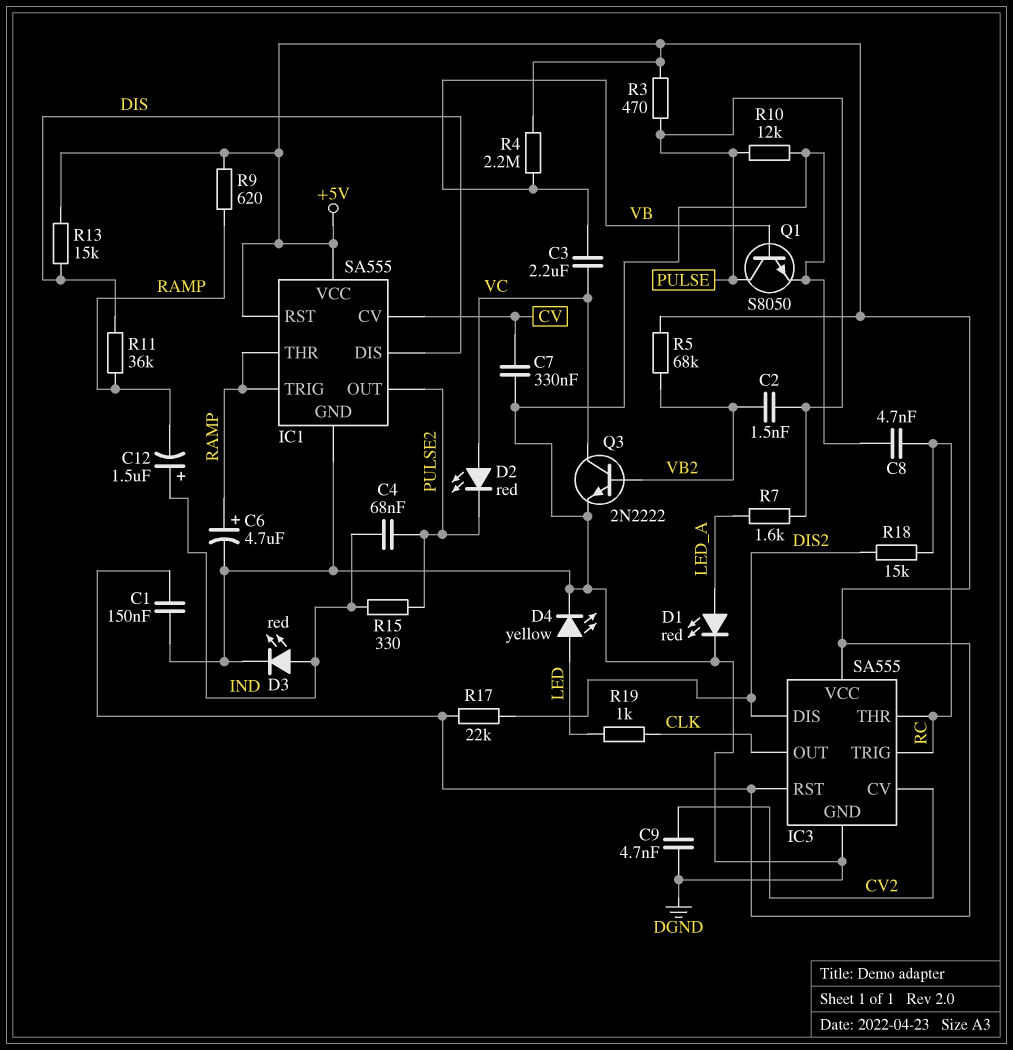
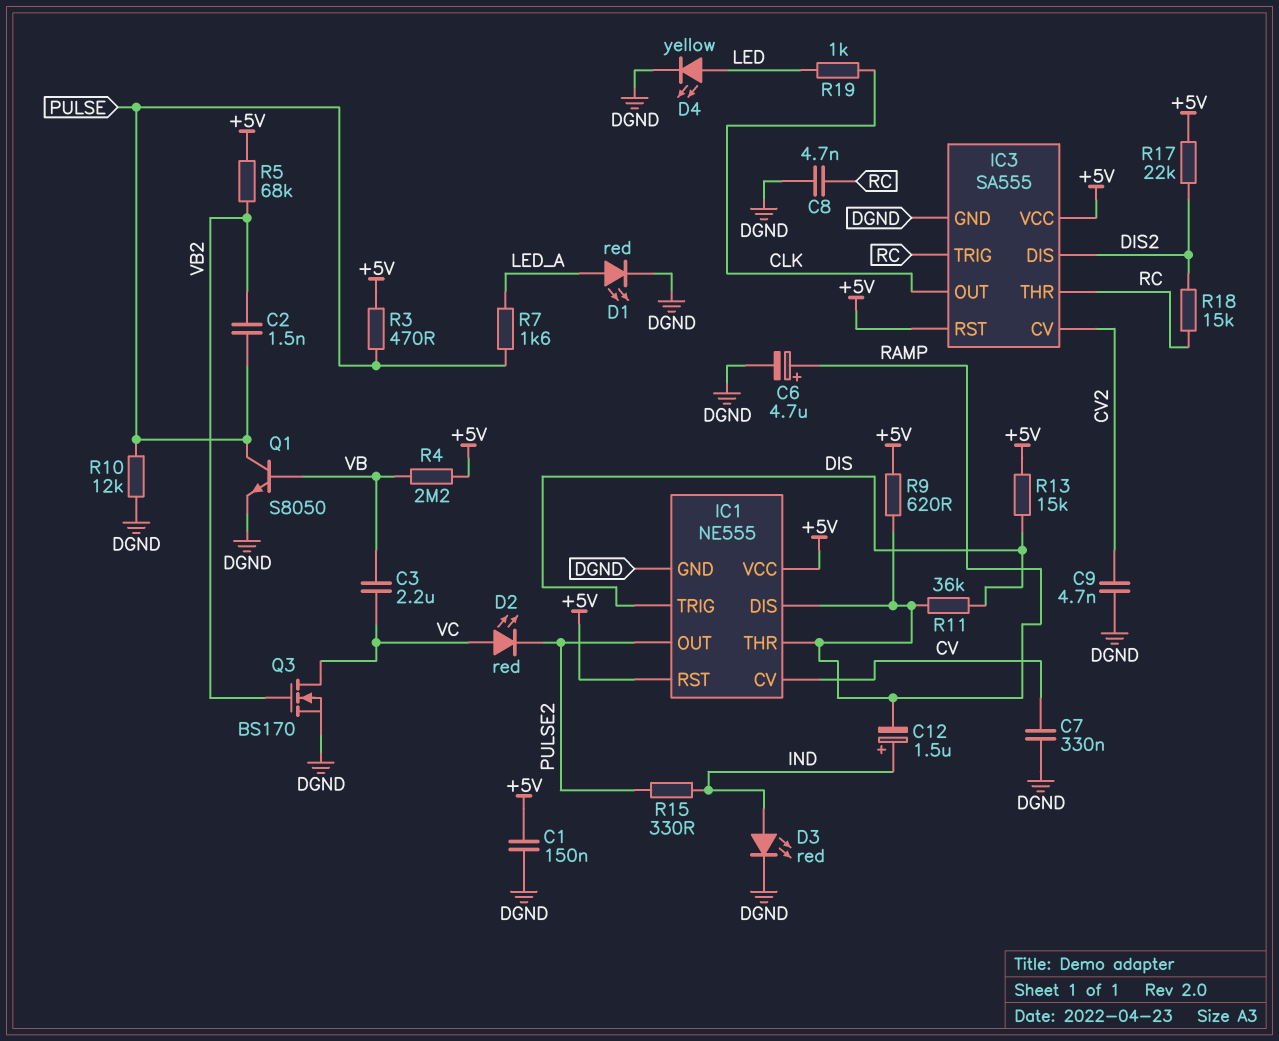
C4: 68nF (IND, PULSE2) -> none
IC1: SA555 -> NE555
IC1 pin DIS: DIS -> RAMP
IC1 pin TRIG: RAMP -> DIS
Q3: NPN 2N2222 (B VB2, C VC, E DGND) -> NMOS BS170 (G VB2, D VC, S DGND)

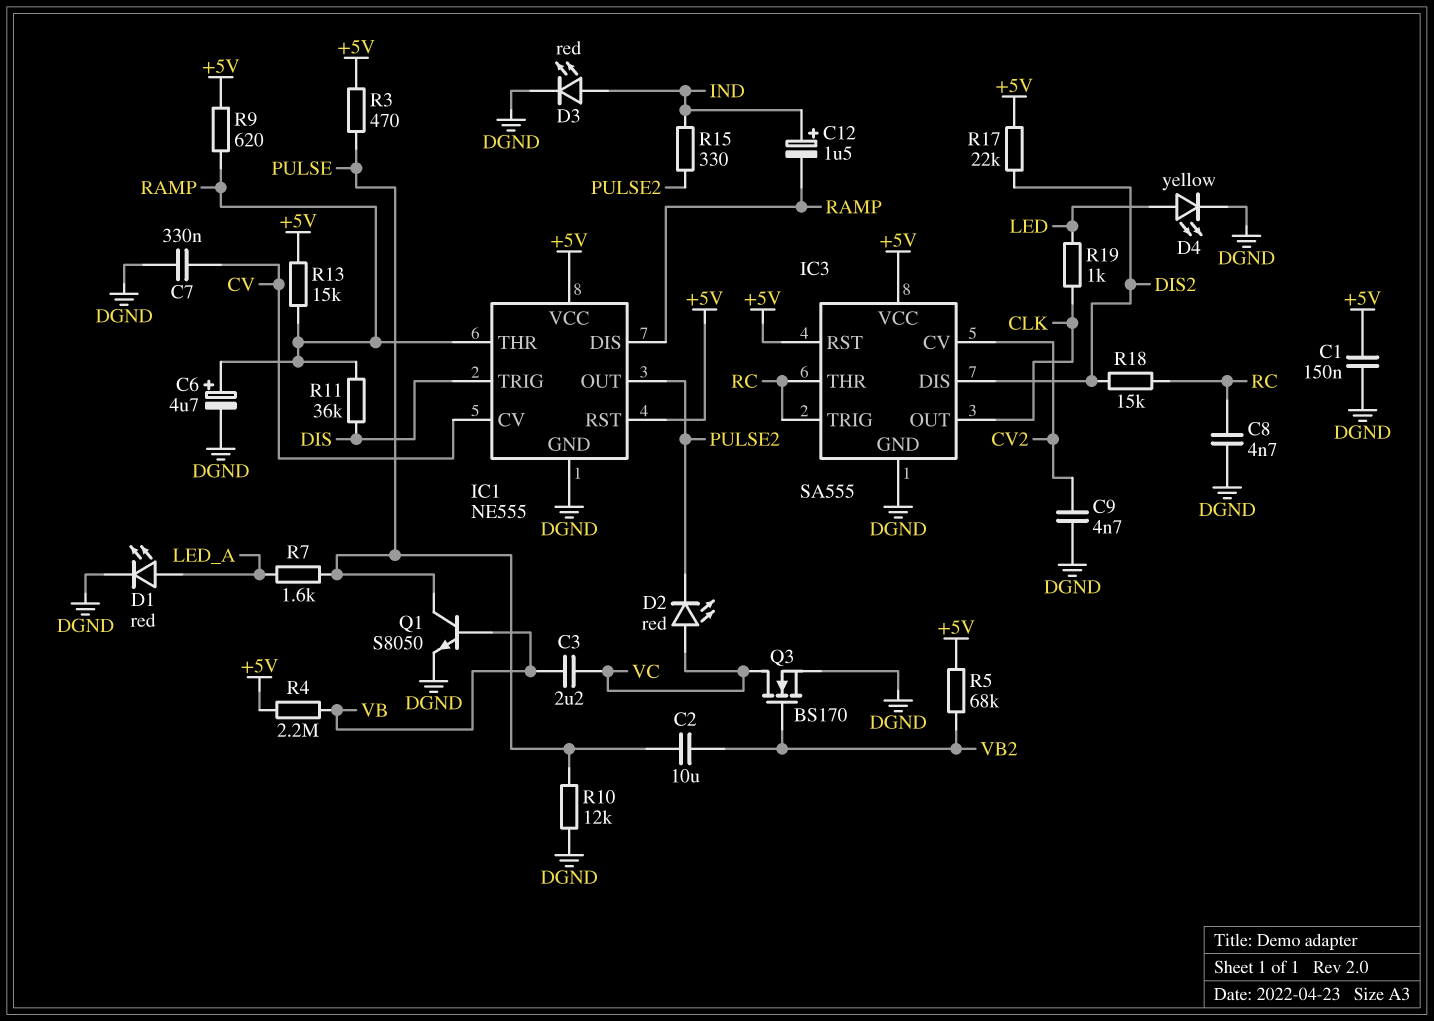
C2: 1.5nF (PULSE, VB2) -> 10uF (PULSE, VB2)
R13: 15k (+5V, DIS) -> 15k (+5V, RAMP)

